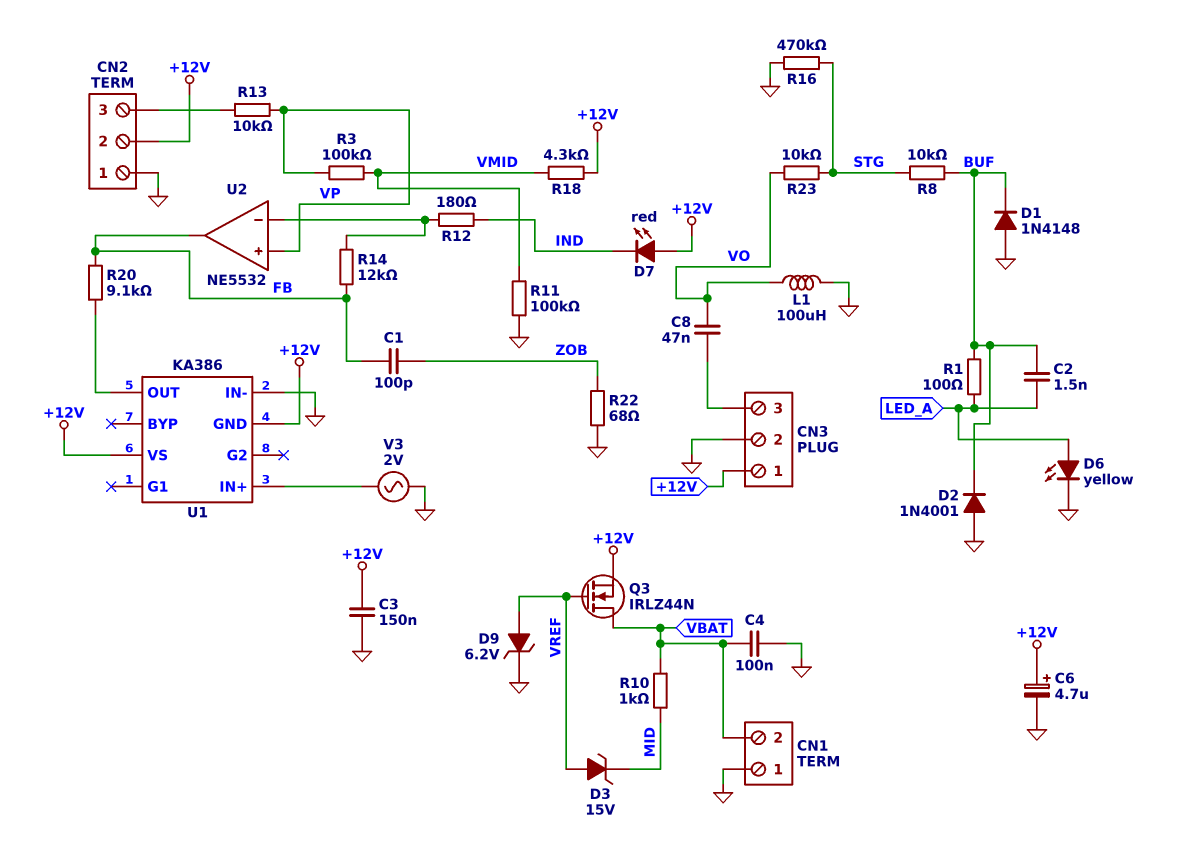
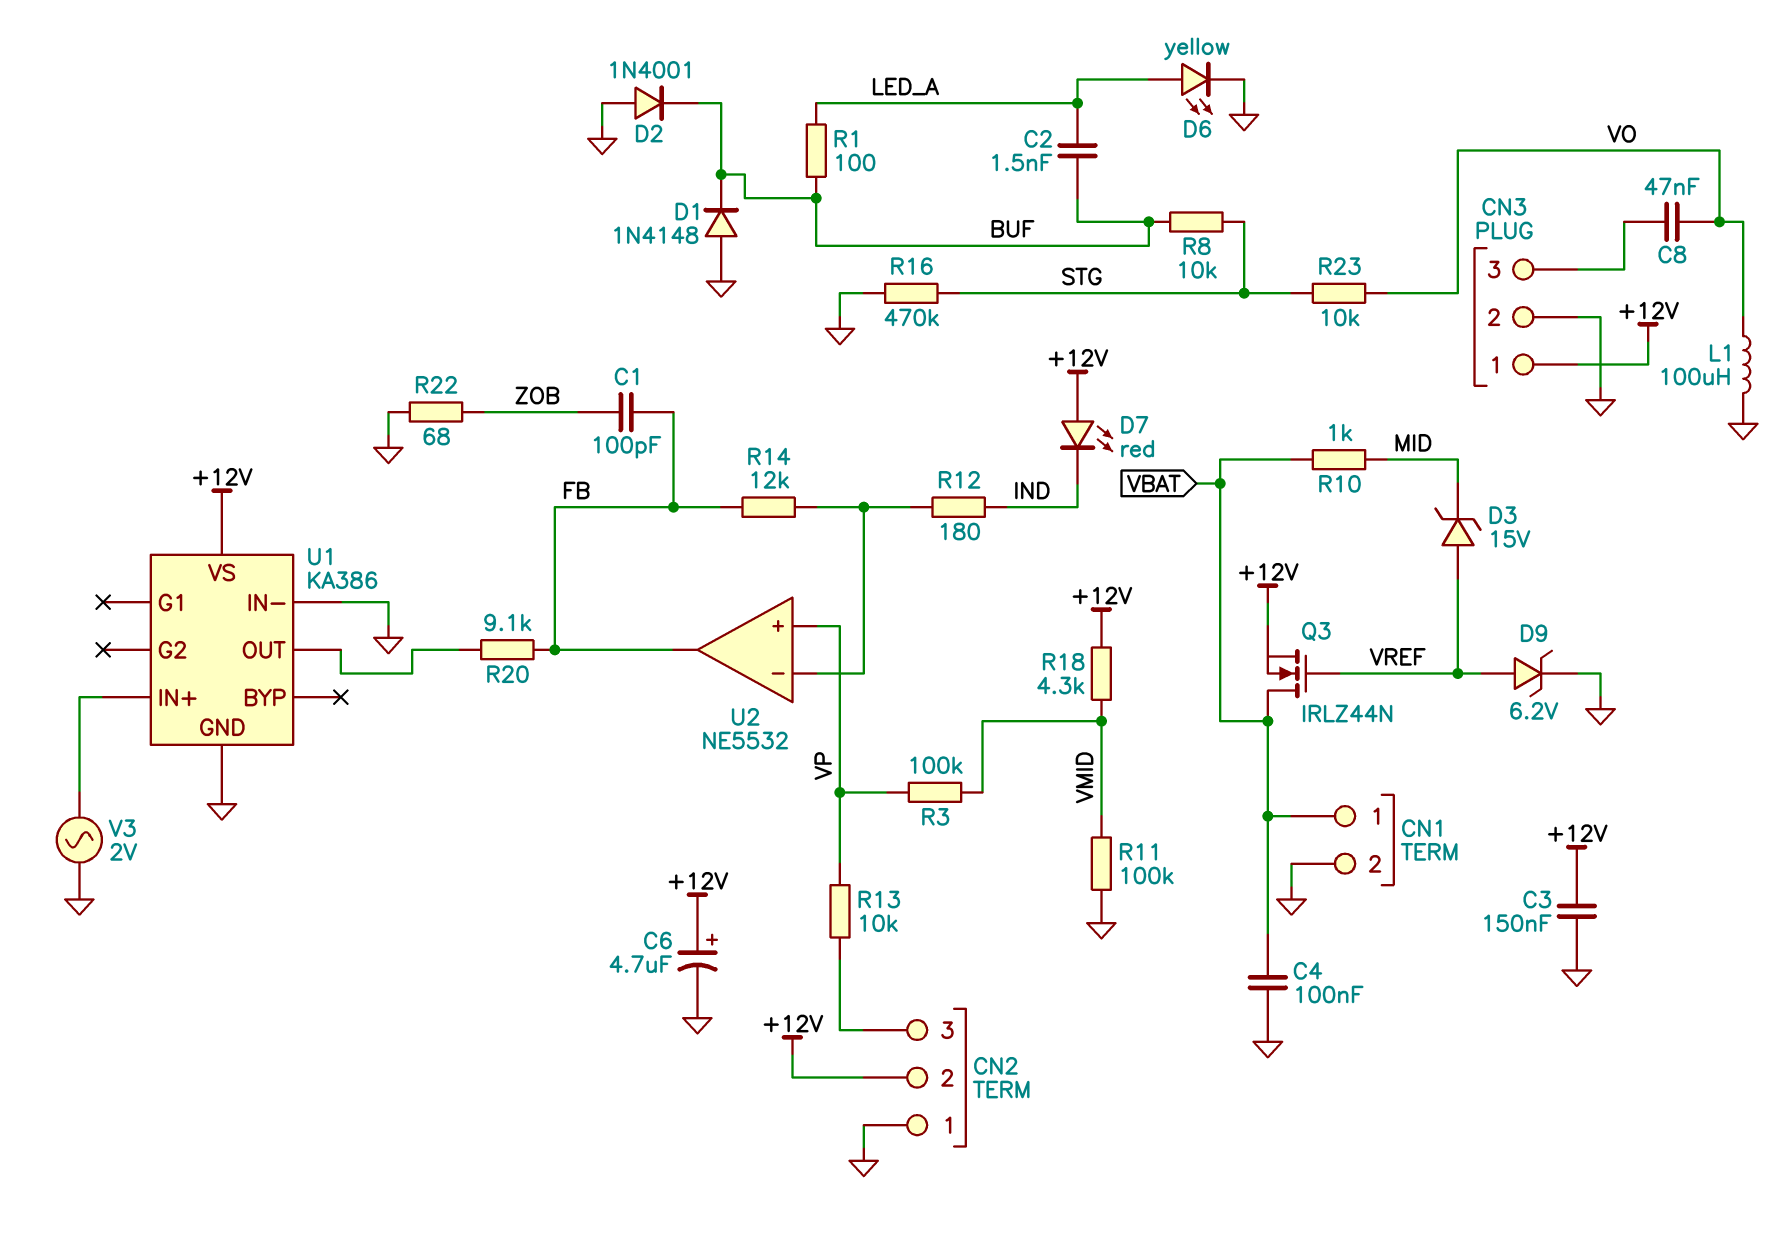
CN1 pin 1: GND -> VBAT
CN1 pin 2: VBAT -> GND
U1 pin GND: +12V -> GND

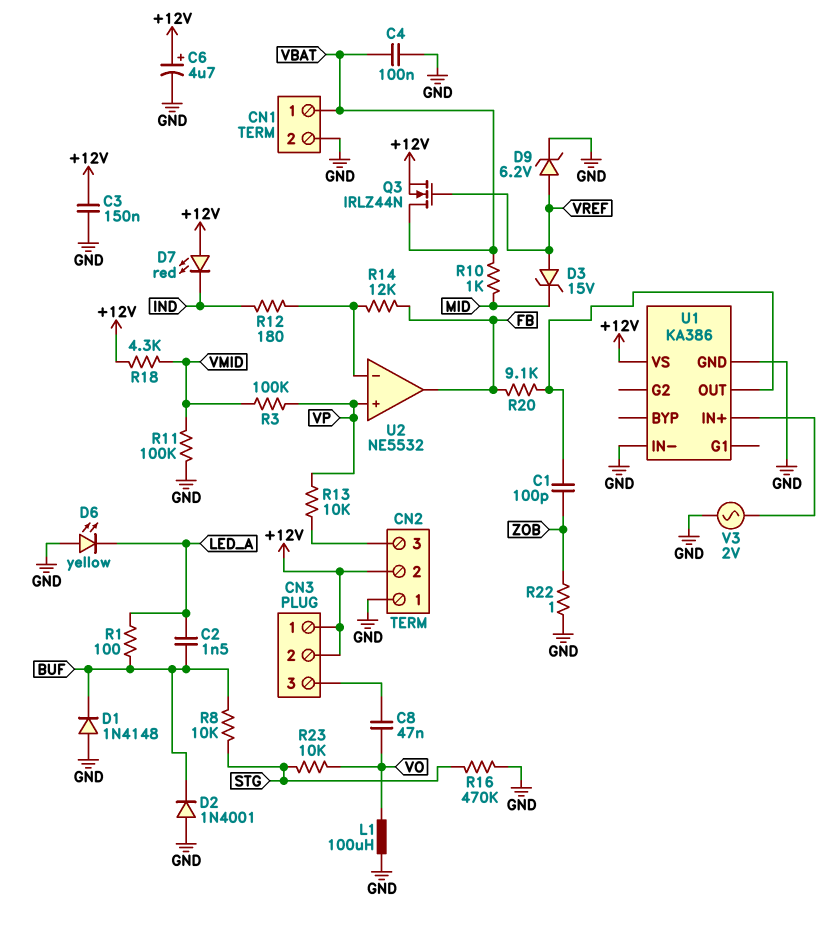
C1: 100pF (FB, ZOB) -> 100pF (U1/OUT, ZOB)
CN3 pin 2: GND -> +12V
D6: LED yellow (A LED_A, K GND) -> LED yellow (A GND, K LED_A)
R22: 68 (GND, ZOB) -> 1 (GND, ZOB)

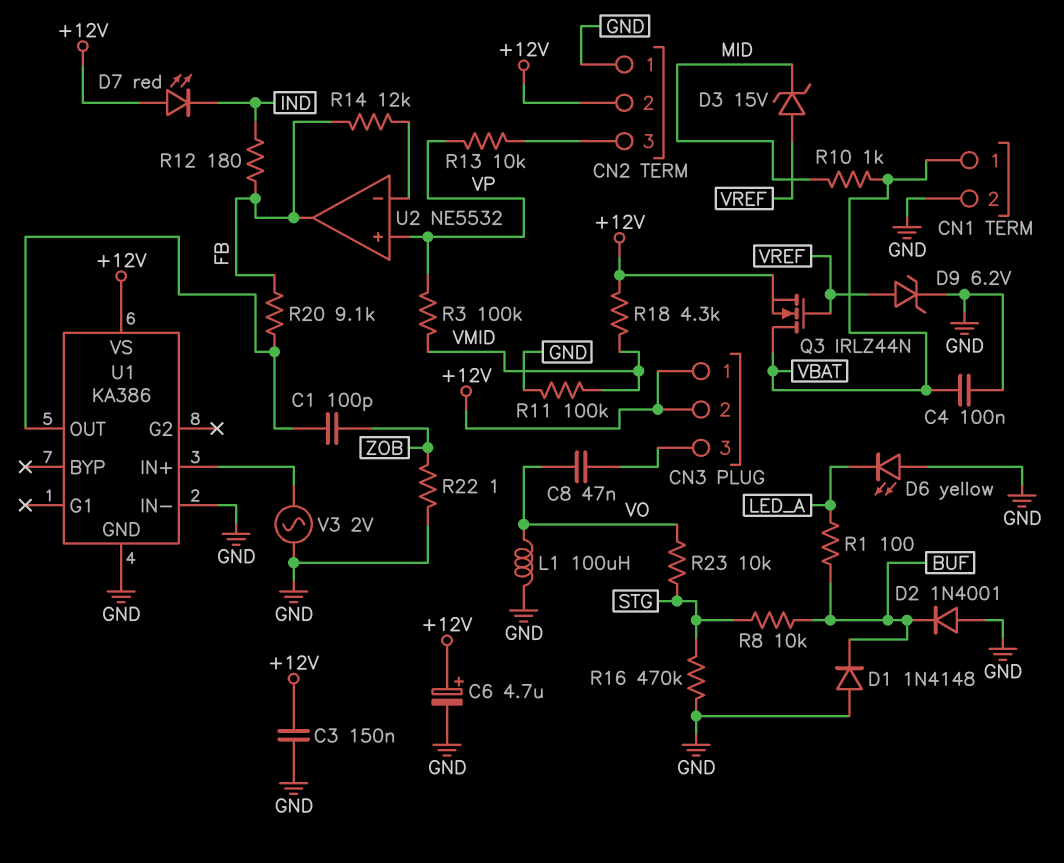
C2: 1.5nF (BUF, LED_A) -> none
R12: 180 (IND, U2/in-) -> 180 (FB, IND)

